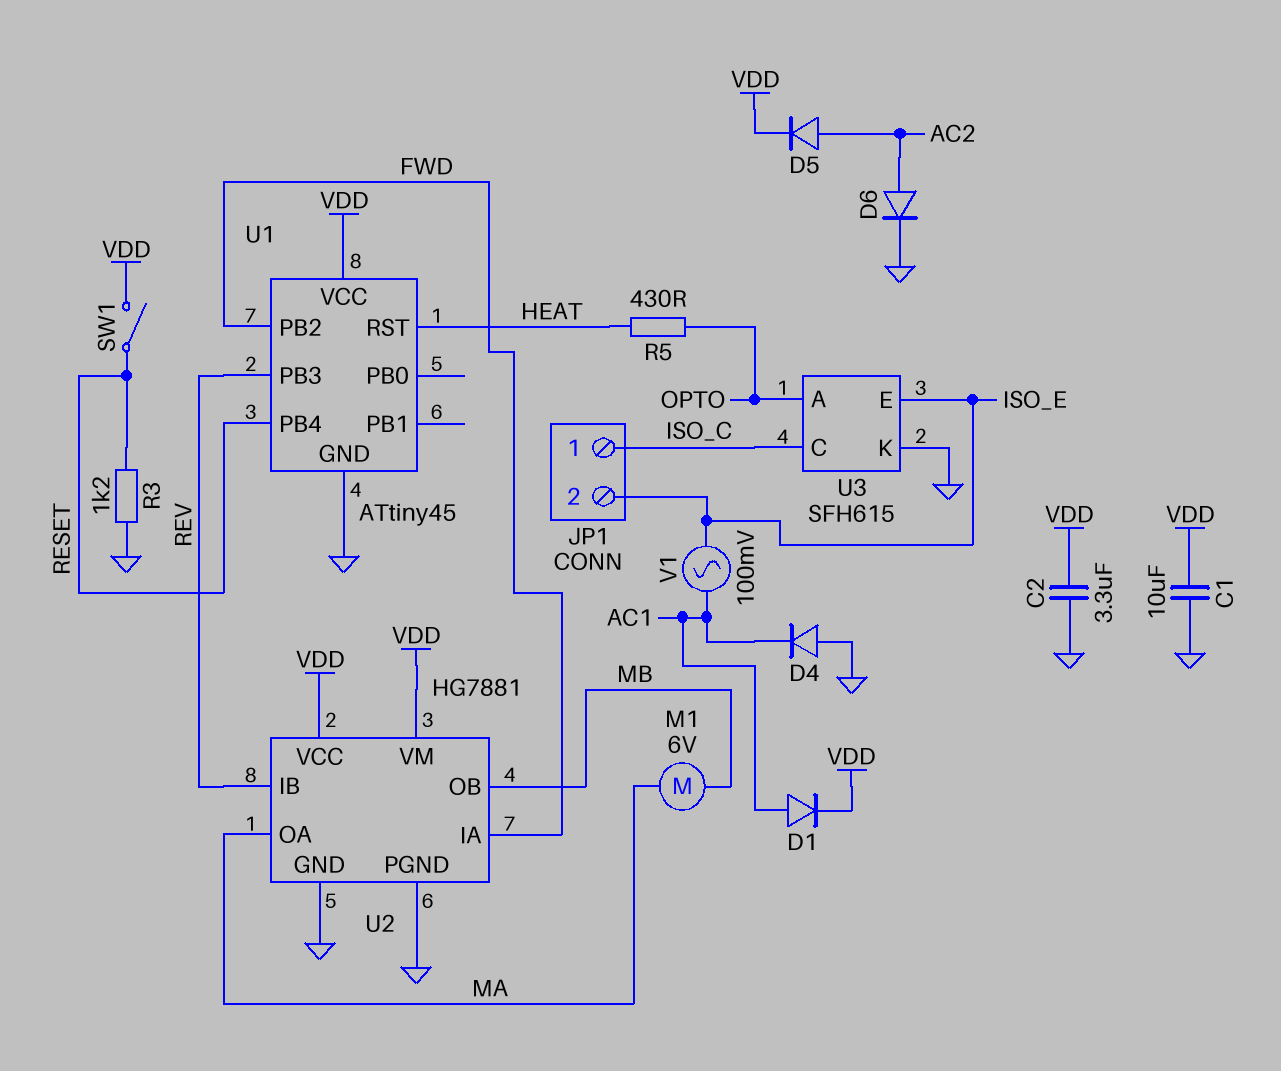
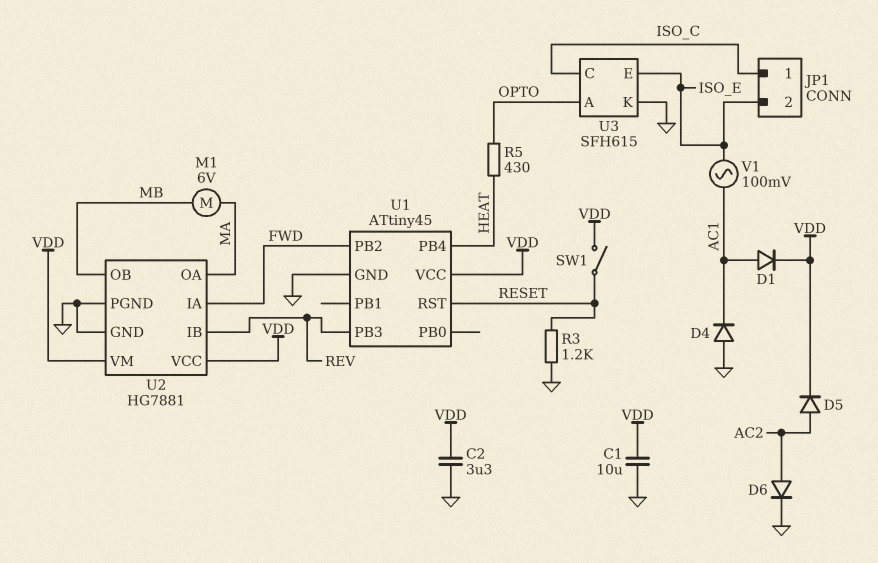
U1 pin PB4: RESET -> HEAT
U1 pin RST: HEAT -> RESET

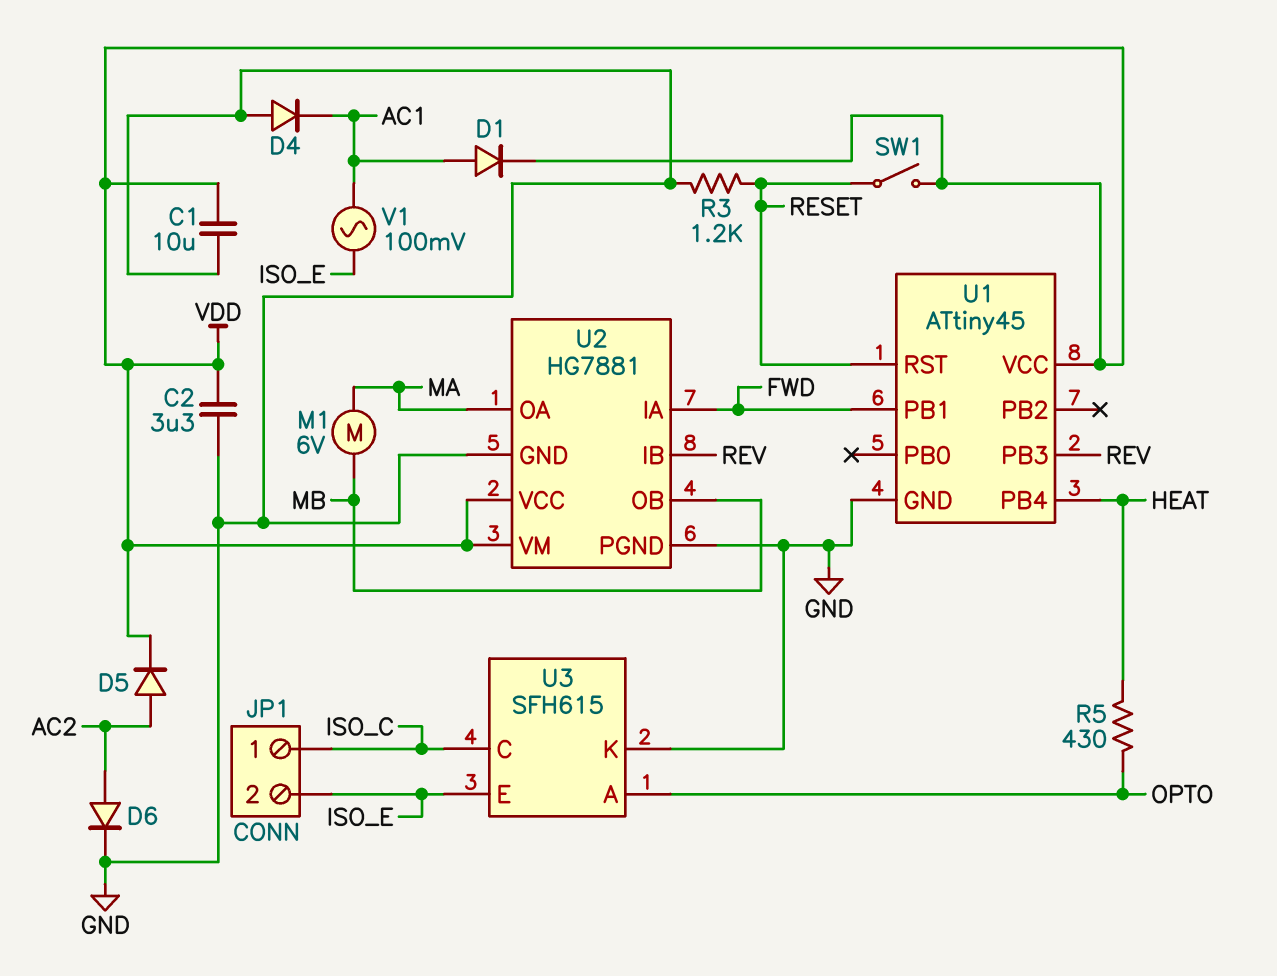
U1 pin PB1: none -> FWD
U1 pin PB2: FWD -> none

